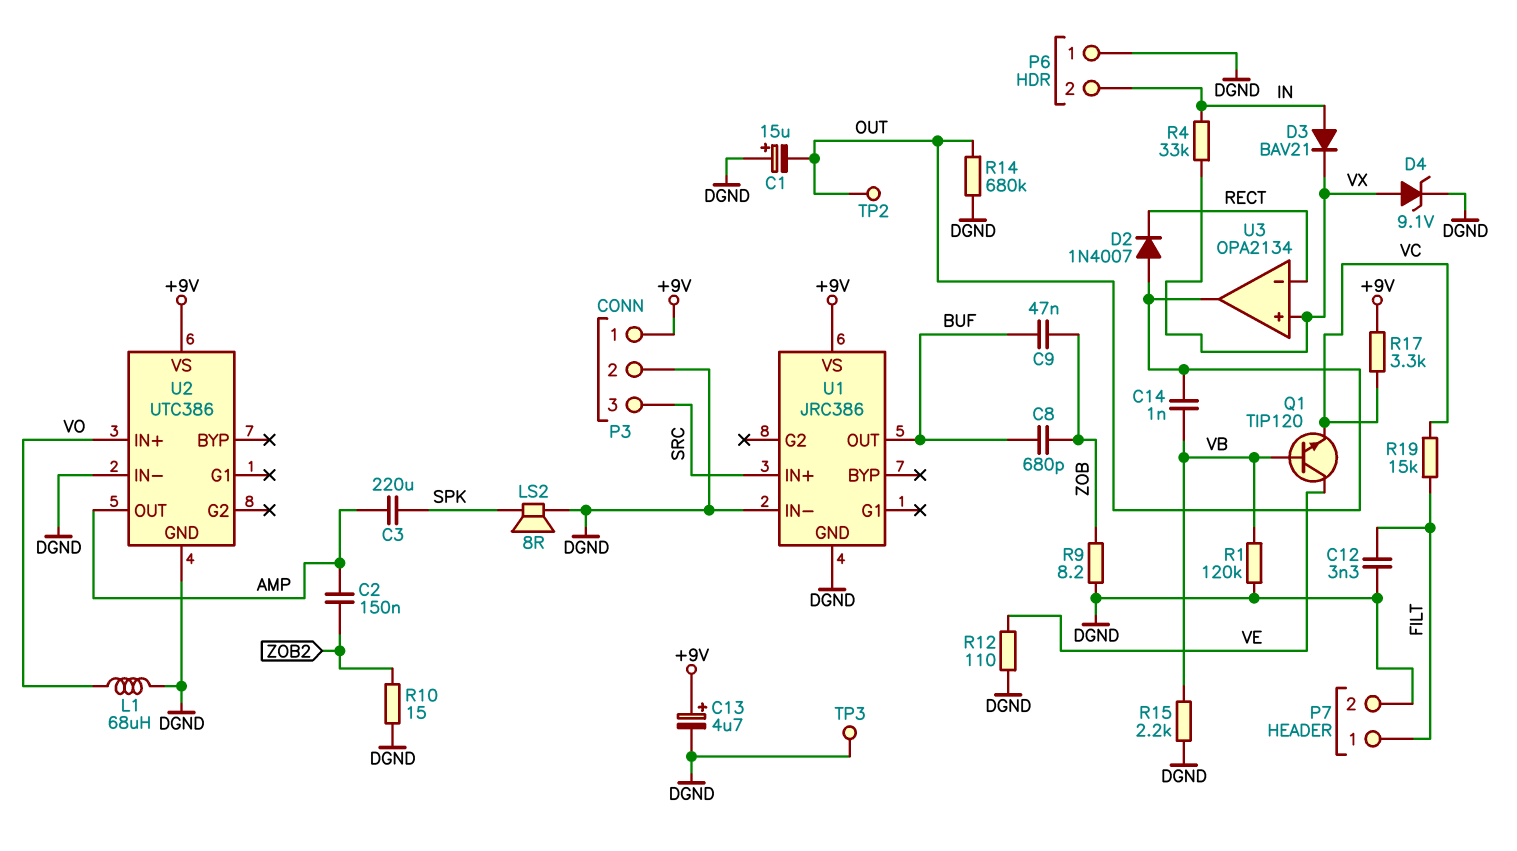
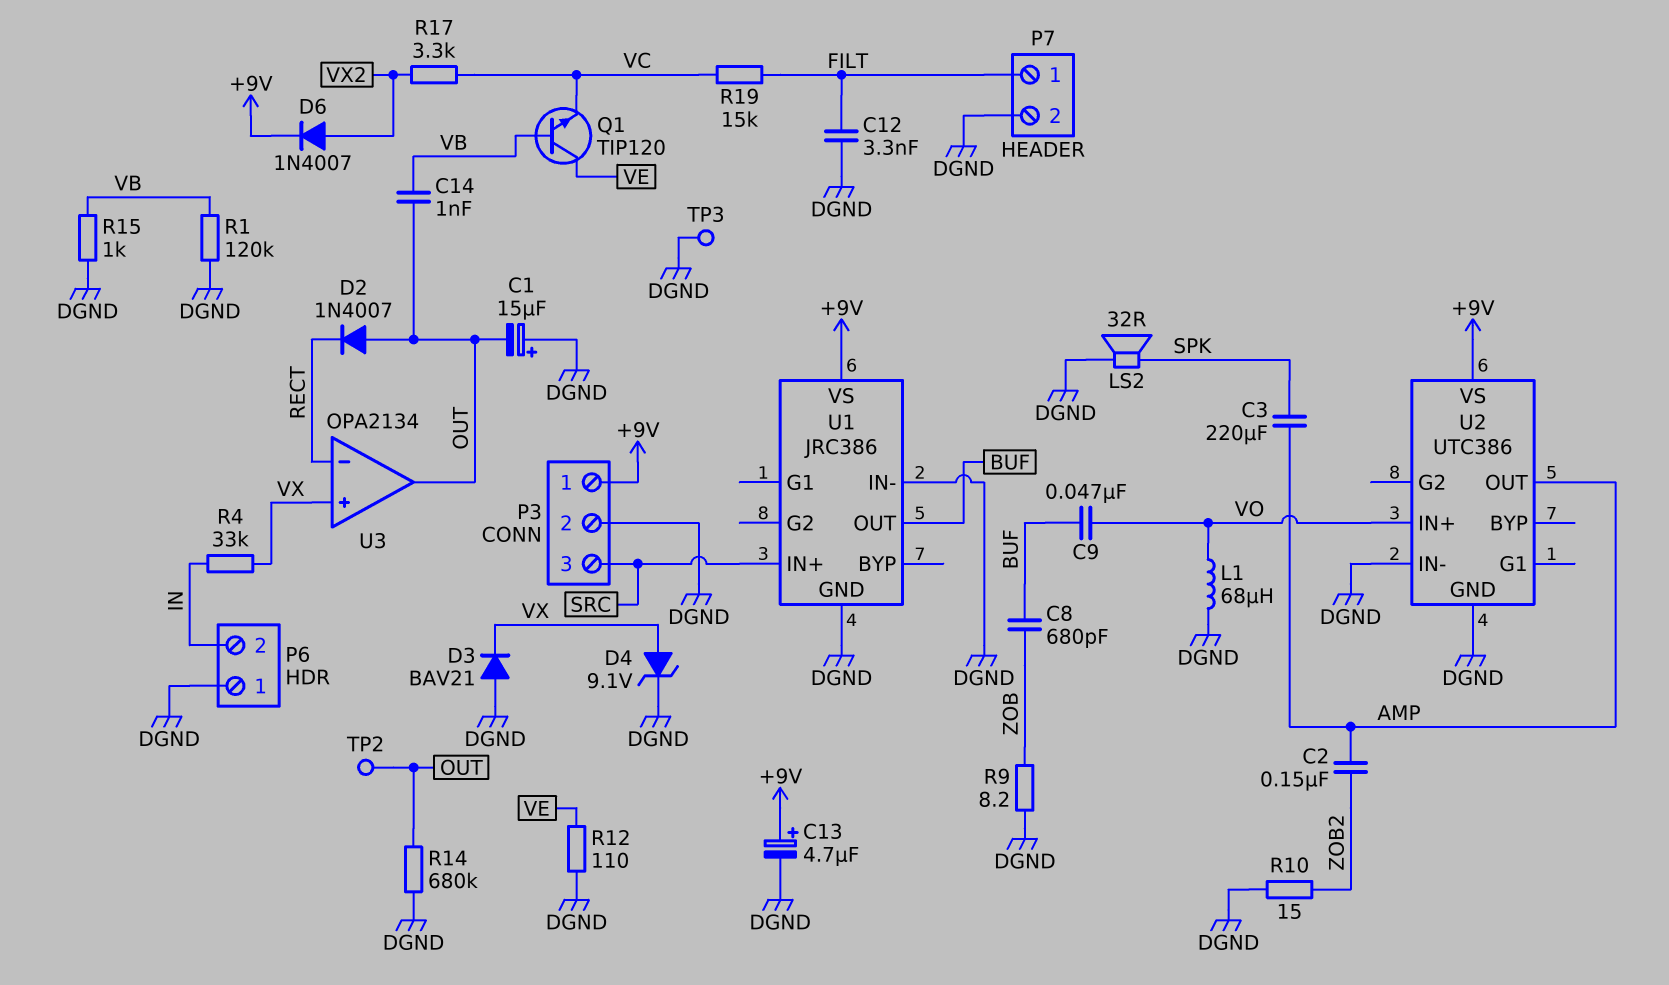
C9: 47nF (BUF, ZOB) -> 47nF (BUF, VO)
D3: diode BAV21 (A IN, K VX) -> diode BAV21 (A DGND, K VX)
D6: none -> diode 1N4007 (A VX2, K +9V)
LS2: speaker 8R (DGND, SPK) -> speaker 32R (DGND, SPK)
R15: 2.2k (DGND, VB) -> 1k (DGND, VB)
R17: 3.3k (+9V, VC) -> 3.3k (VC, VX2)

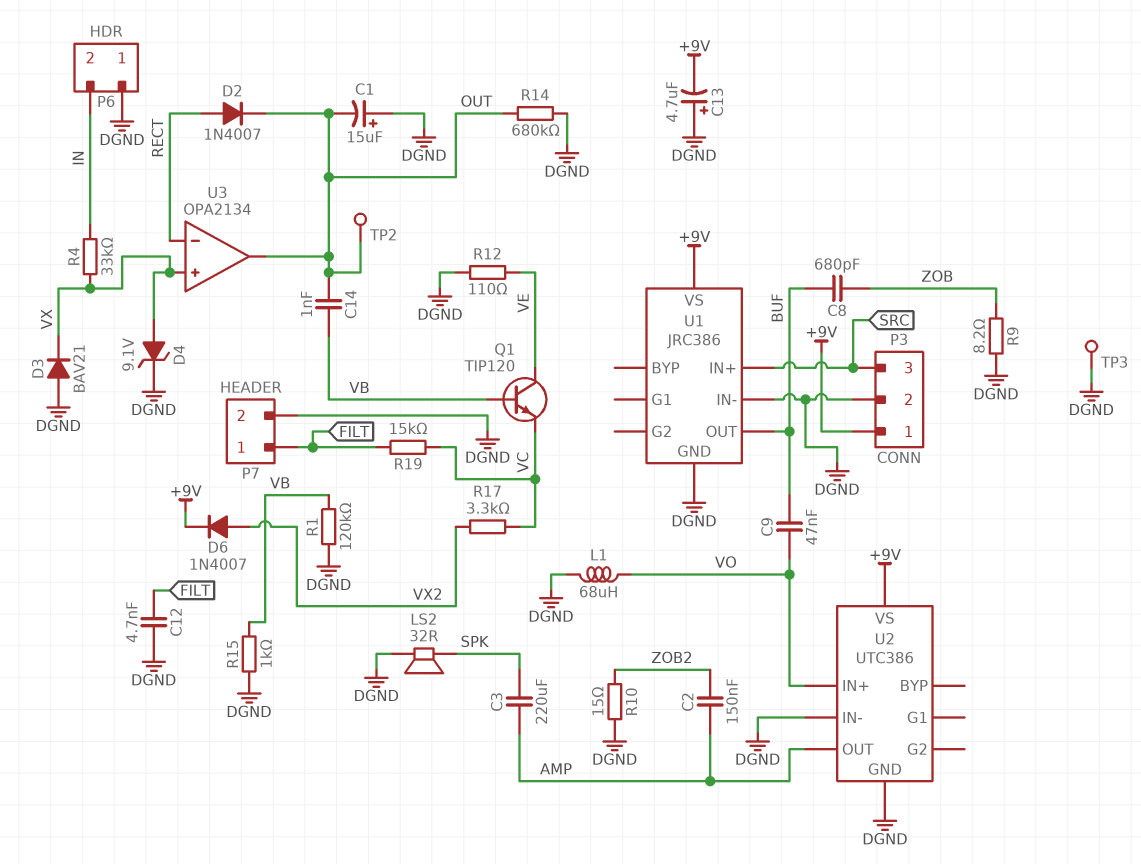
C12: 3.3nF (DGND, FILT) -> 4.7nF (DGND, FILT)
C13: 4.7uF (plus +9V, minus DGND) -> 4.7uF (plus DGND, minus +9V)
D2: diode 1N4007 (A OUT, K RECT) -> diode 1N4007 (A RECT, K OUT)

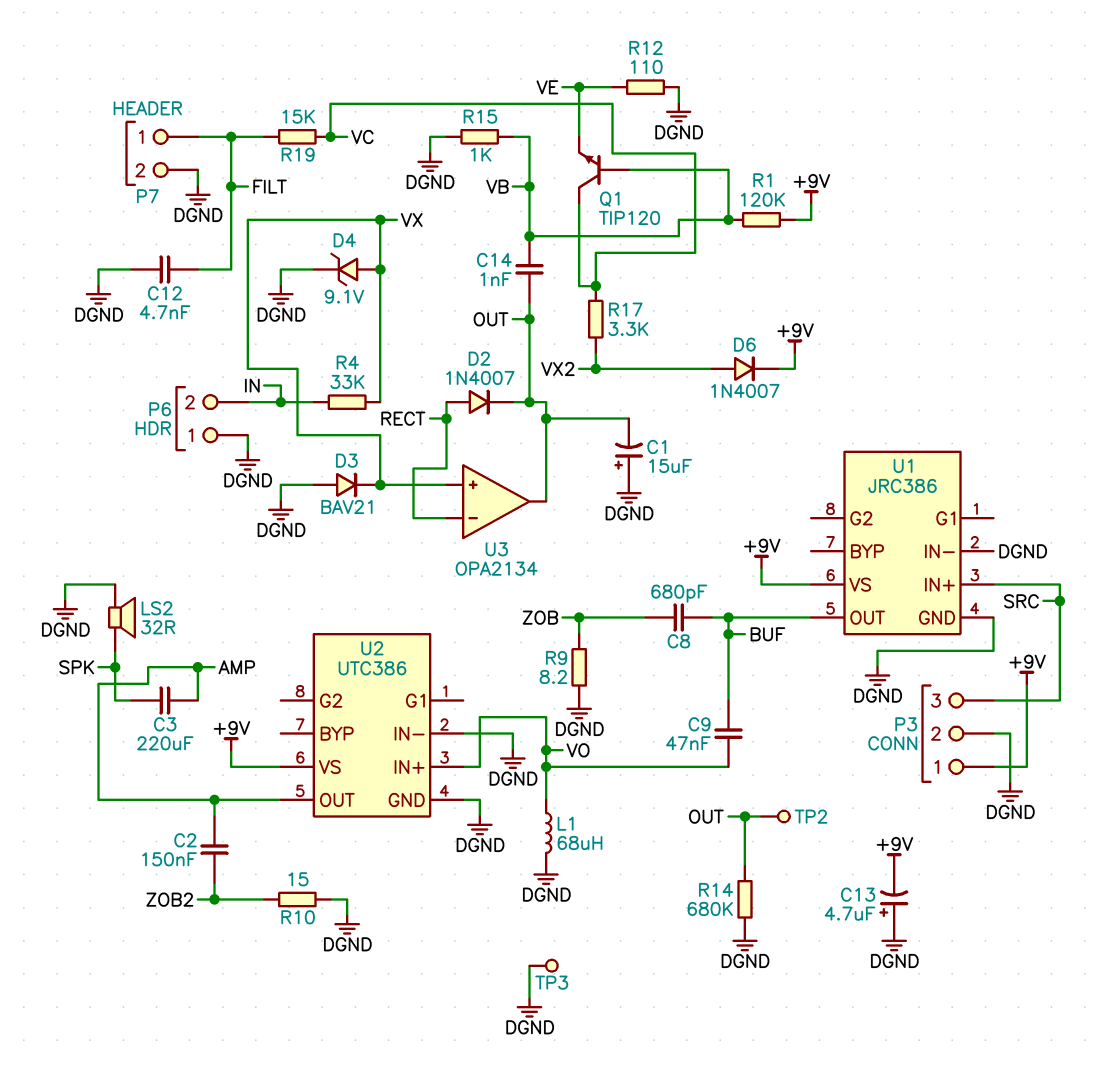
Q1: NPN TIP120 (B VB, C VE, E VC) -> NPN TIP120 (B VB, C VC, E VE)
R1: 120k (DGND, VB) -> 120k (+9V, VB)

